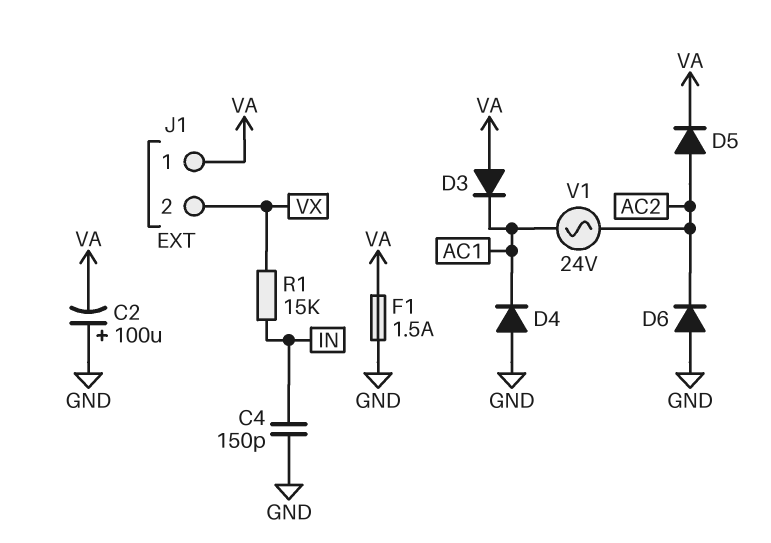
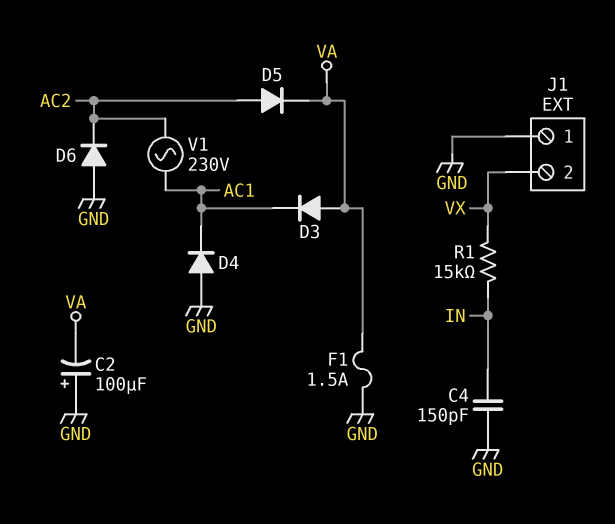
J1 pin 1: VA -> GND
V1: AC 24V (AC1, AC2) -> AC 230V (AC1, AC2)

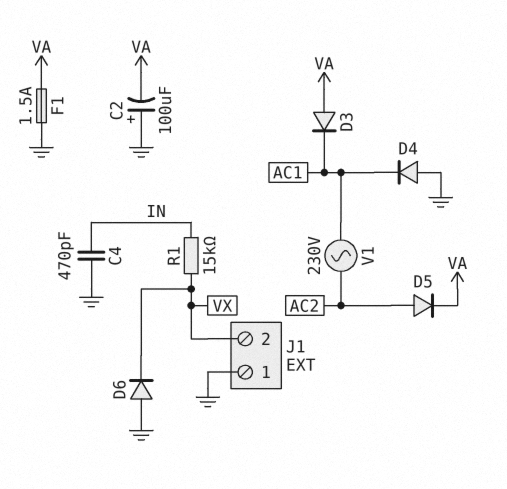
C4: 150pF (GND, IN) -> 470pF (GND, IN)
D6: diode (A GND, K AC2) -> diode (A GND, K VX)

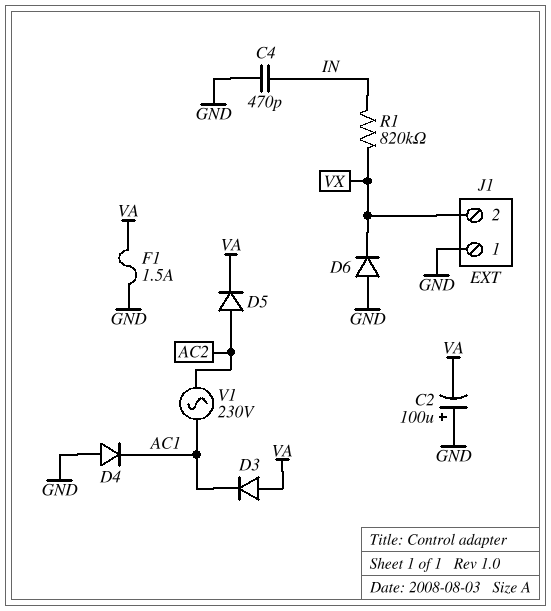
R1: 15k (IN, VX) -> 820k (IN, VX)

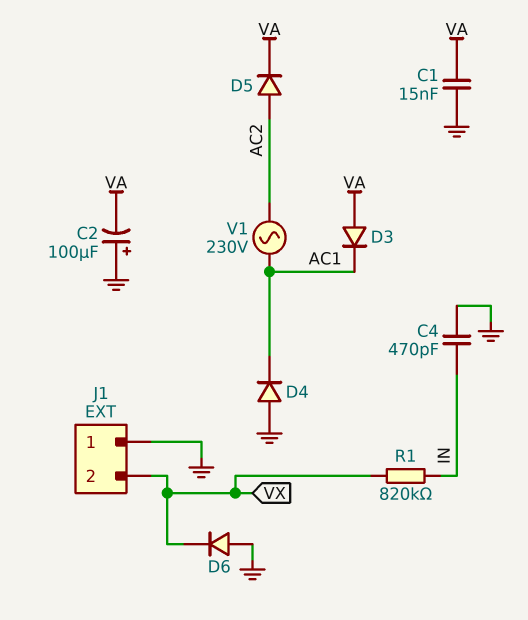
C1: none -> 15nF (GND, VA)
F1: 1.5A (GND, VA) -> none

